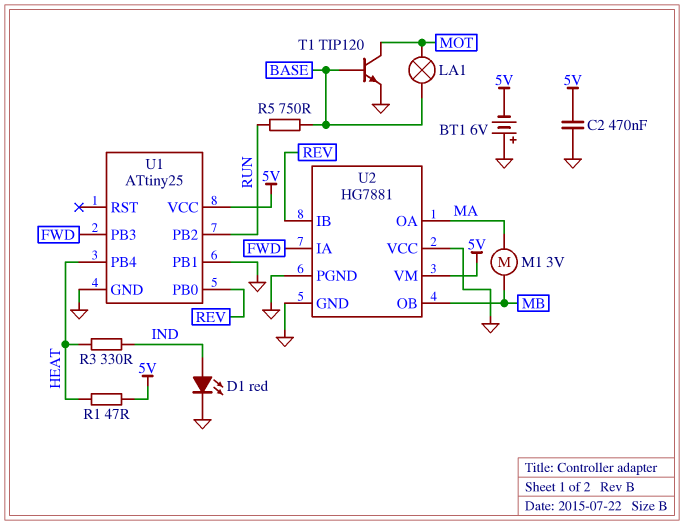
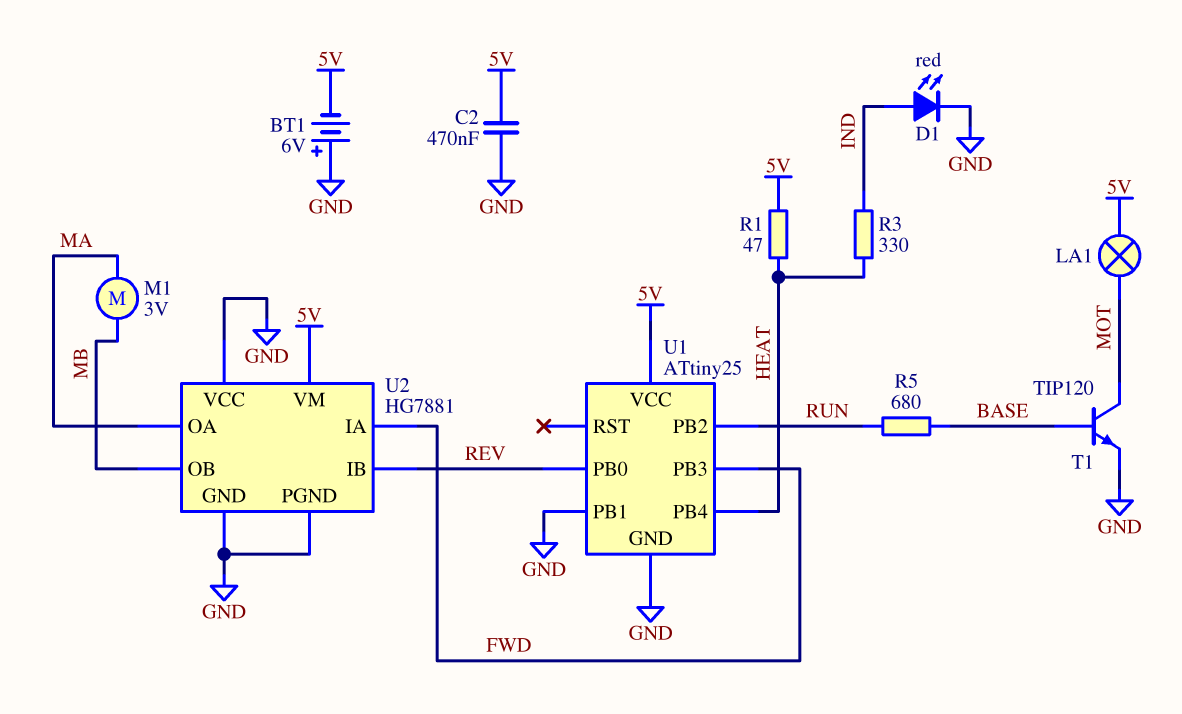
LA1: lamp (BASE, MOT) -> lamp (5V, MOT)
R5: 750 (BASE, RUN) -> 680 (BASE, RUN)

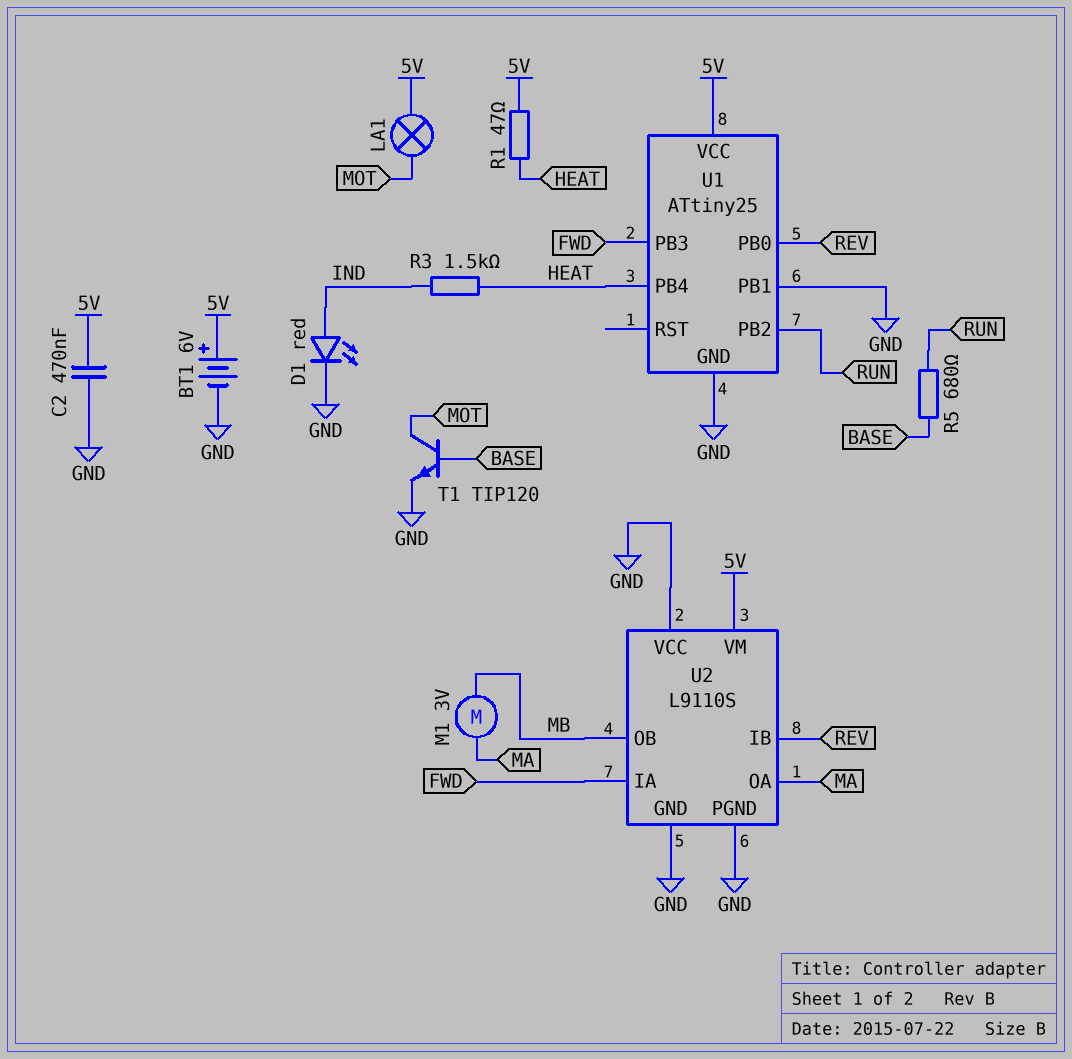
BT1: 6V (plus GND, minus 5V) -> 6V (plus 5V, minus GND)
R3: 330 (HEAT, IND) -> 1.5k (HEAT, IND)
U2: HG7881 -> L9110S

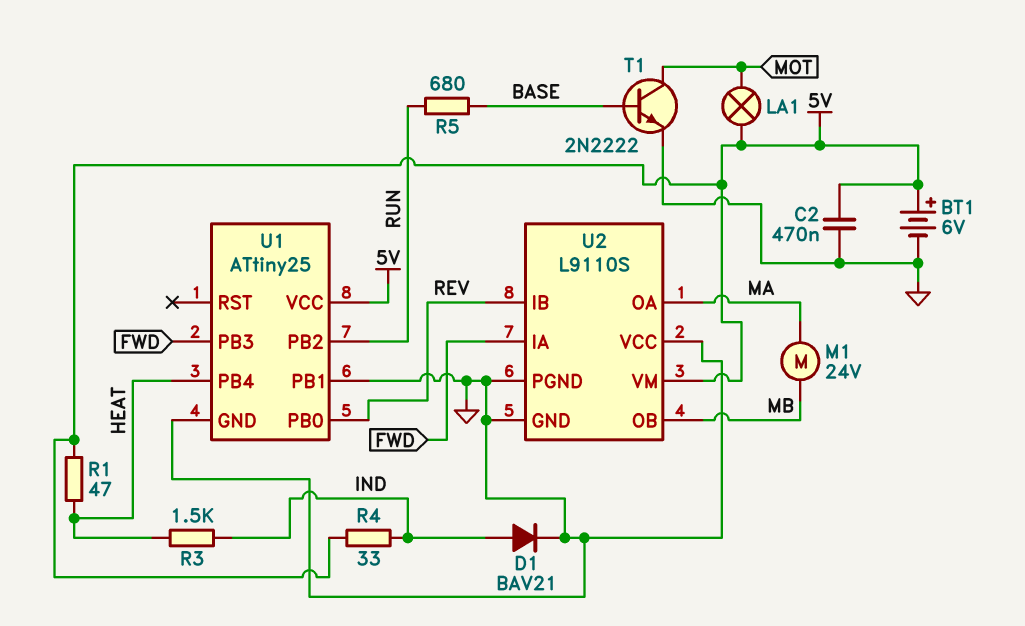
D1: LED red (A IND, K GND) -> diode BAV21 (A IND, K GND)
M1: motor 3V (MA, MB) -> motor 24V (MA, MB)
R4: none -> 33 (5V, IND)
T1: NPN TIP120 (B BASE, C MOT, E GND) -> NPN 2N2222 (B BASE, C MOT, E GND)

